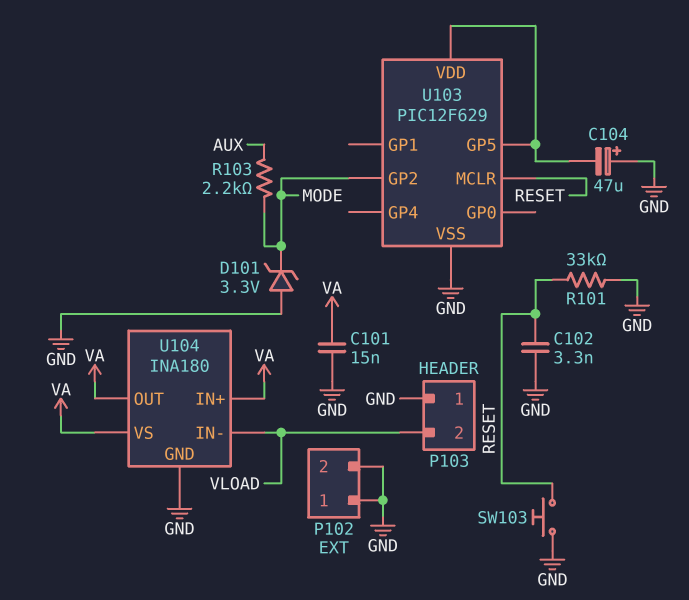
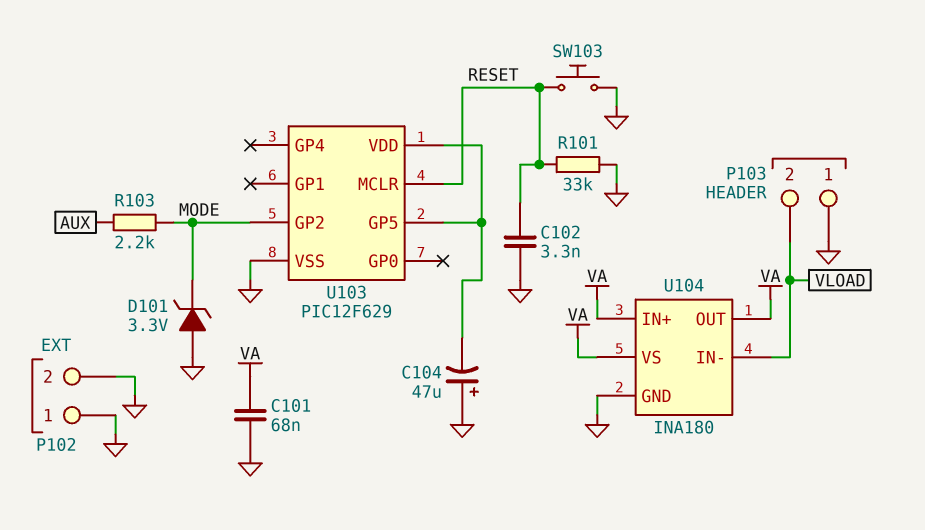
C101: 15nF (GND, VA) -> 68nF (GND, VA)

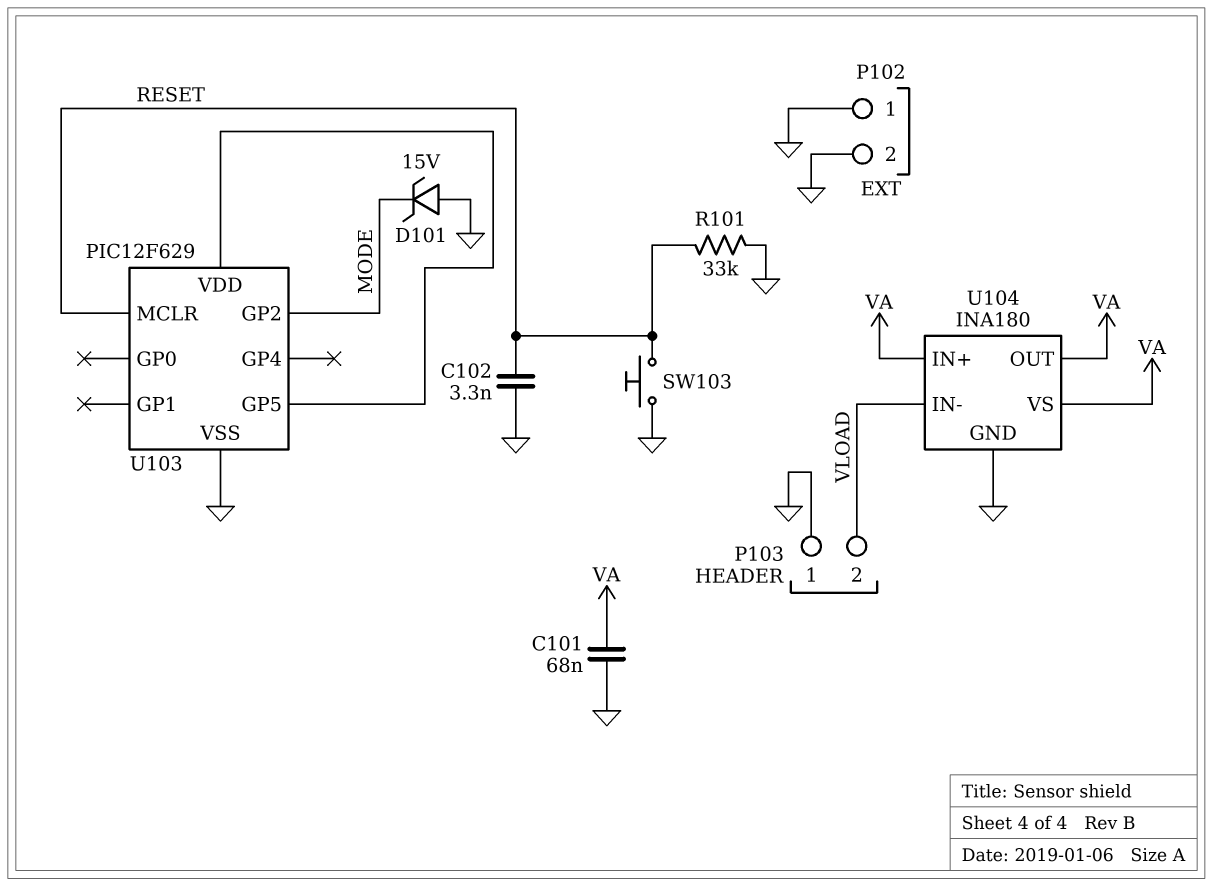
C104: 47uF (plus GND, minus U103/GP5) -> none
D101: zener 3.3V (A GND, K MODE) -> zener 15V (A GND, K MODE)
R103: 2.2k (AUX, MODE) -> none

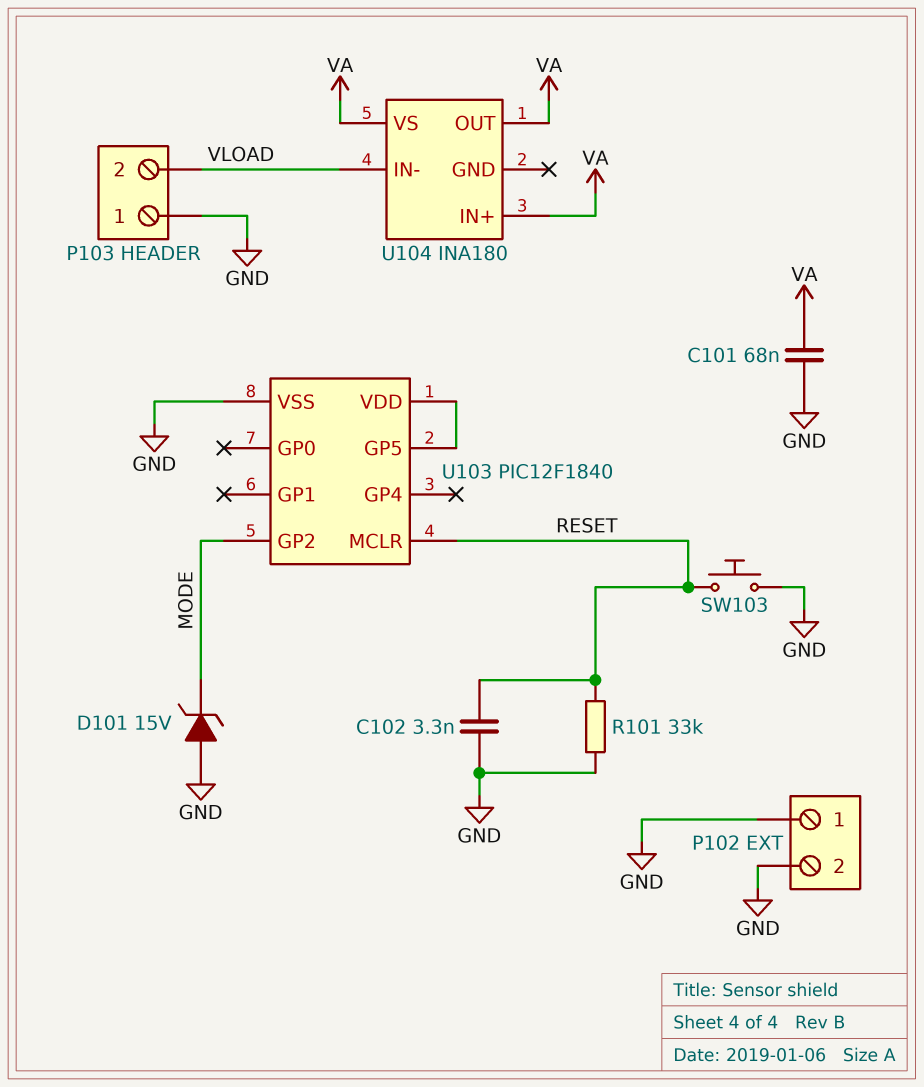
U103: PIC12F629 -> PIC12F1840
U104 pin GND: GND -> none

